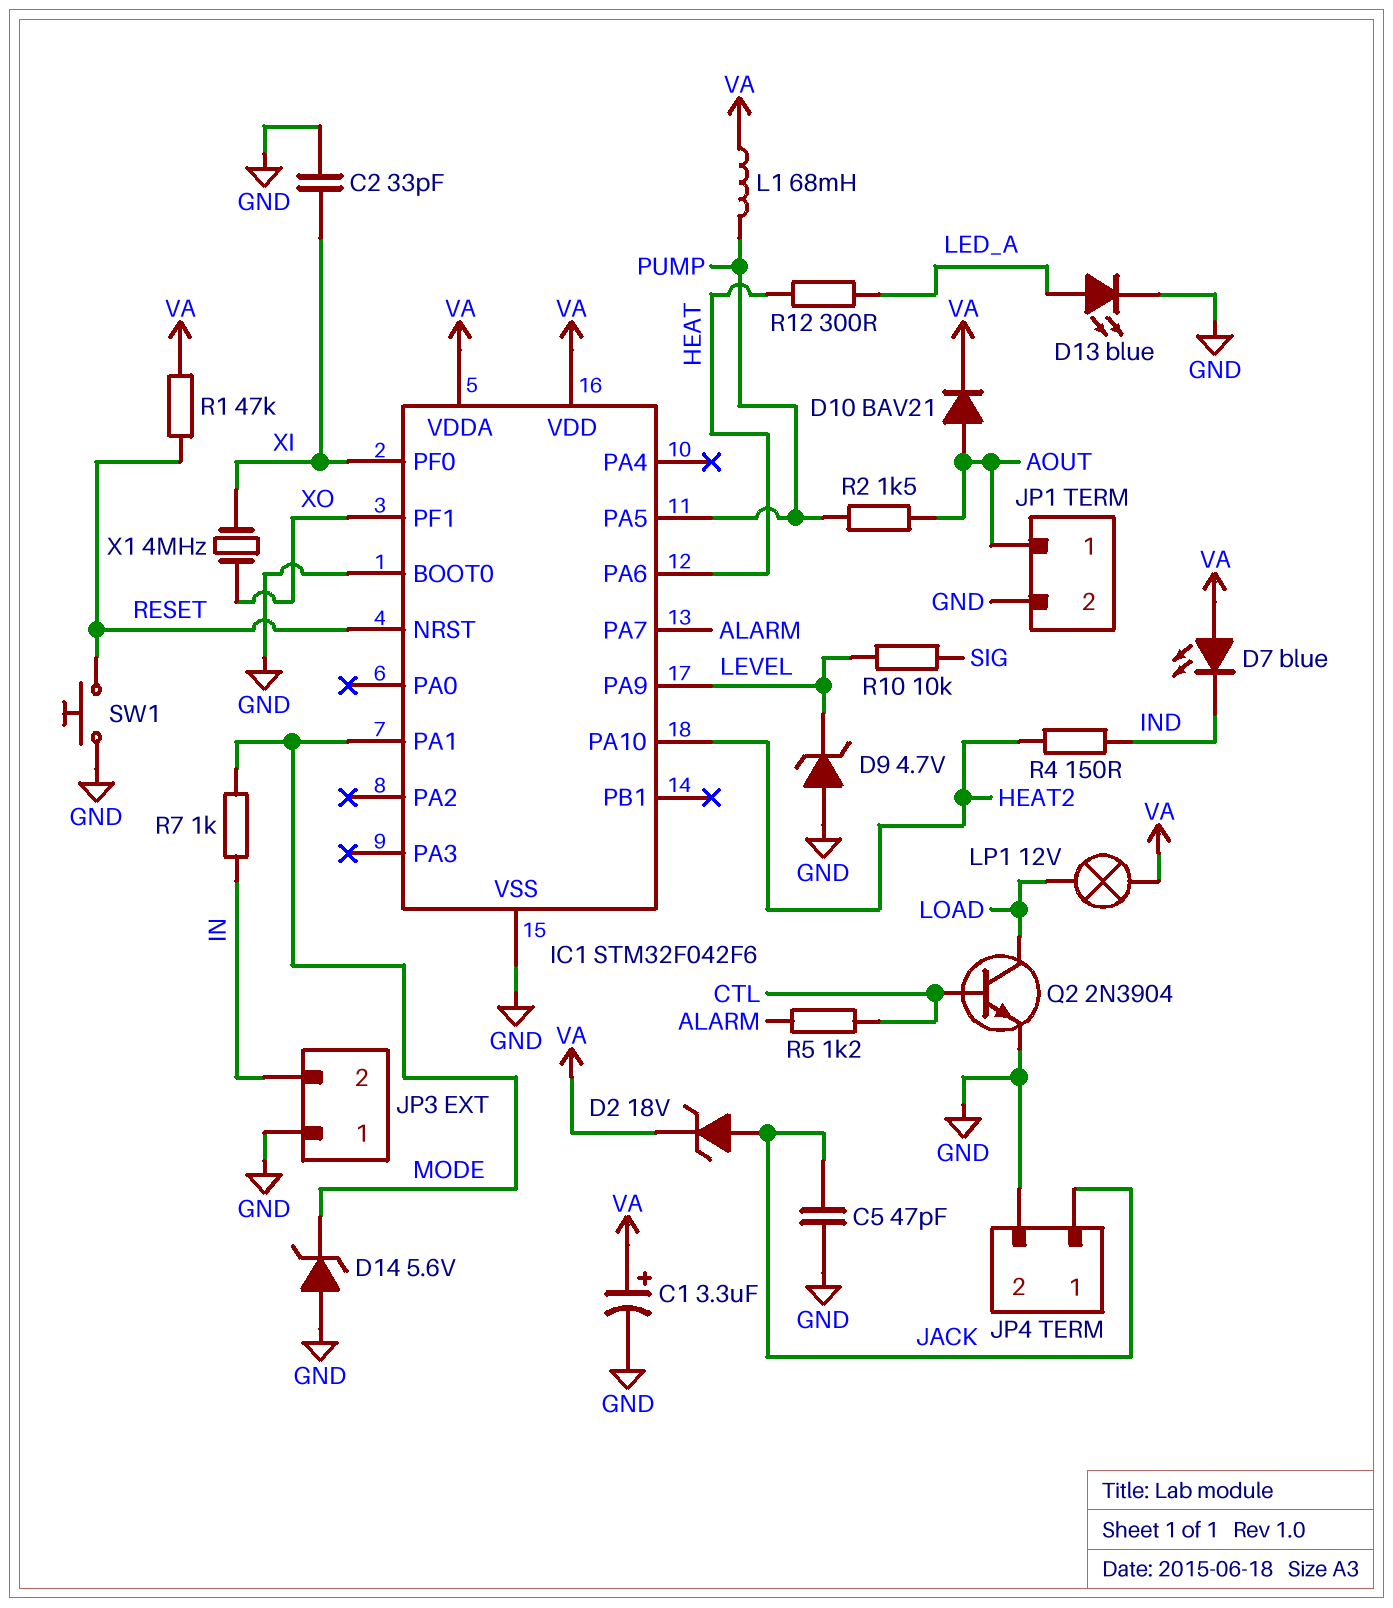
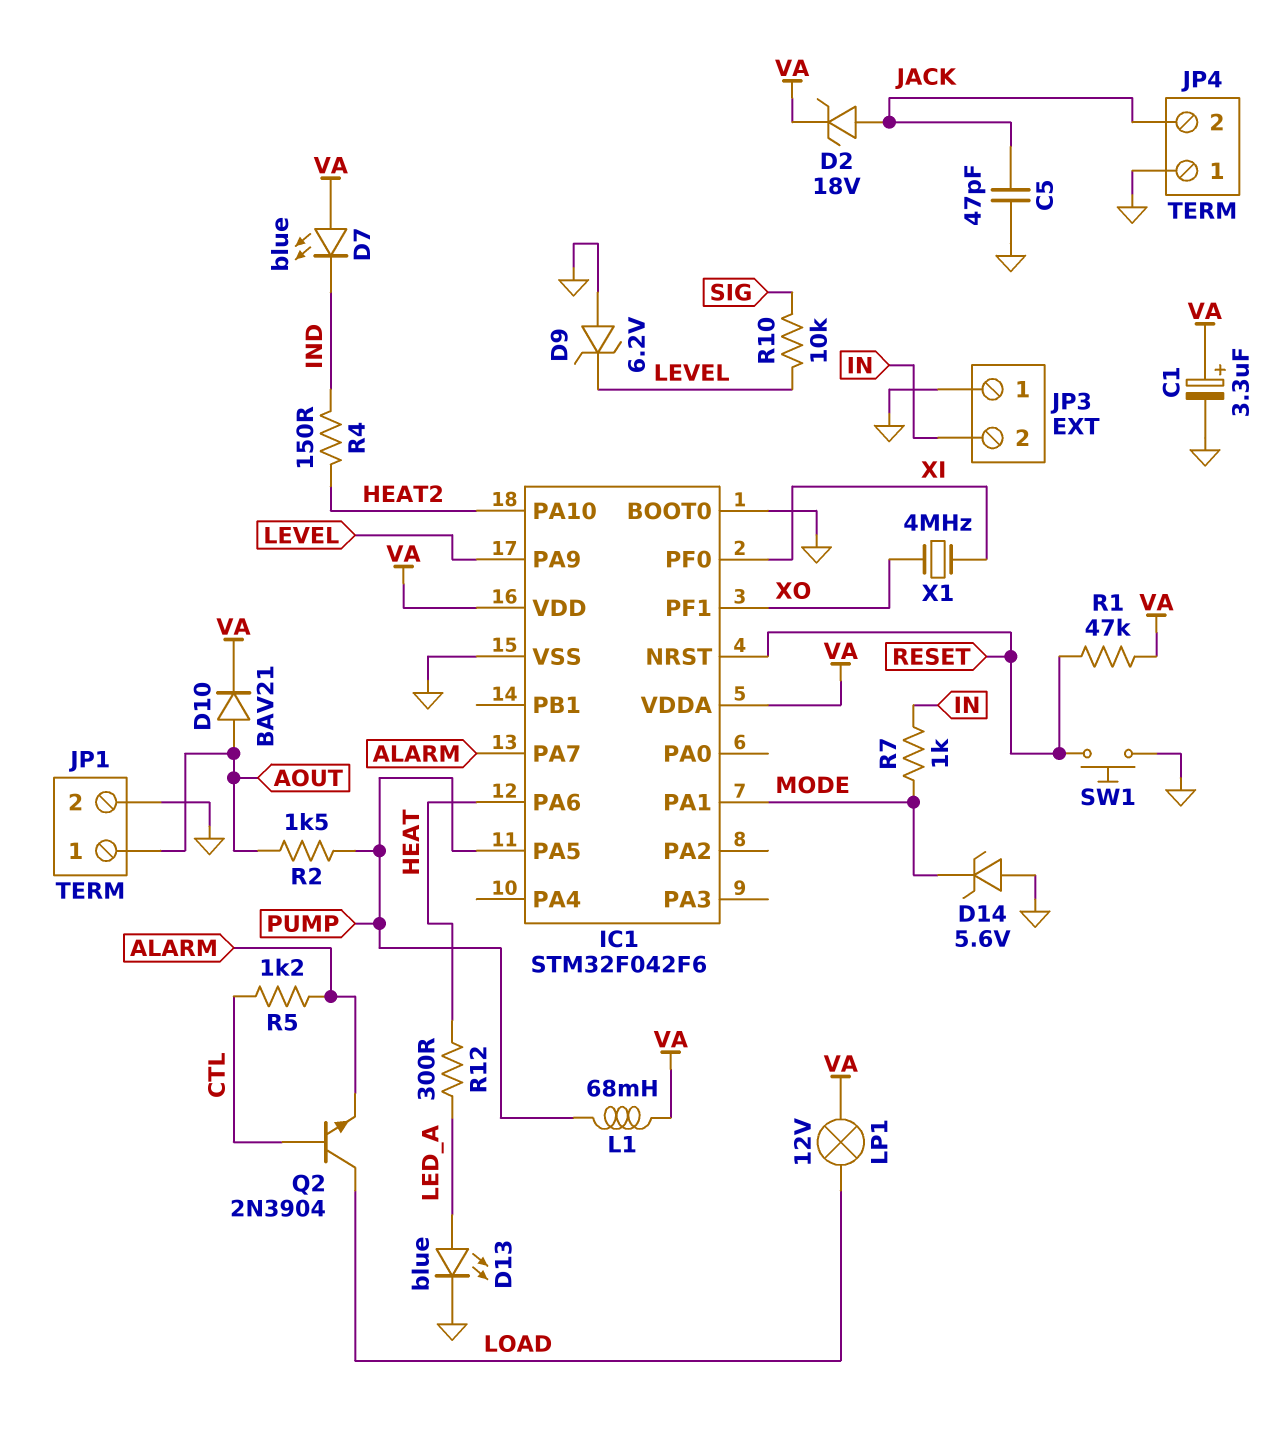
C2: 33pF (GND, XI) -> none
D9: zener 4.7V (A GND, K LEVEL) -> zener 6.2V (A GND, K LEVEL)
JP4 pin 1: JACK -> GND
JP4 pin 2: GND -> JACK
Q2: NPN 2N3904 (B CTL, C LOAD, E GND) -> NPN 2N3904 (B CTL, C LOAD, E ALARM)

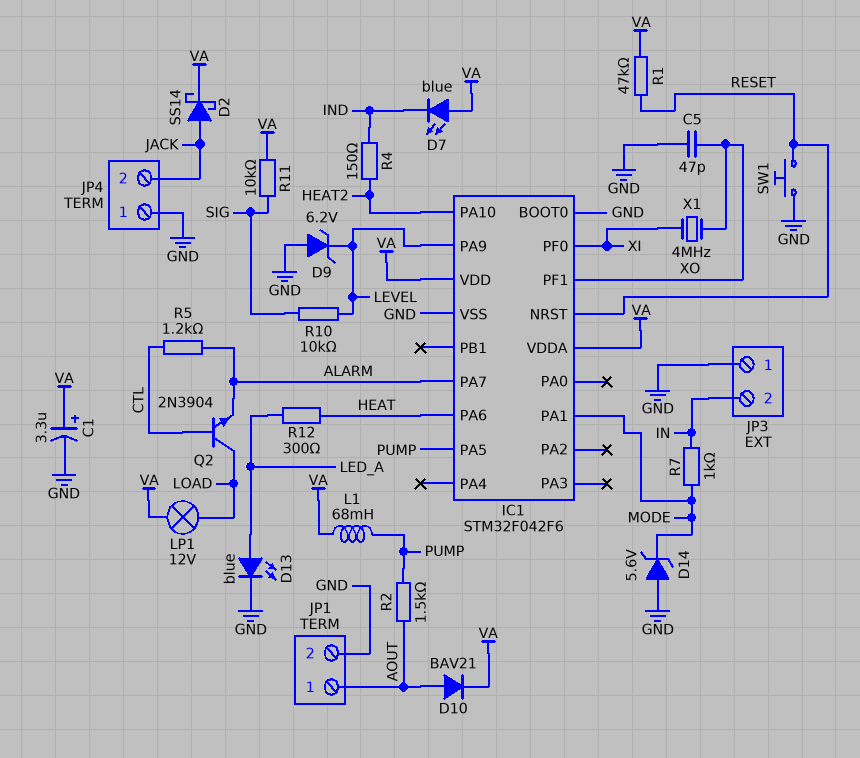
C5: 47pF (GND, JACK) -> 47pF (GND, XO)
D2: zener 18V (A JACK, K VA) -> schottky SS14 (A JACK, K VA)
R11: none -> 10k (SIG, VA)

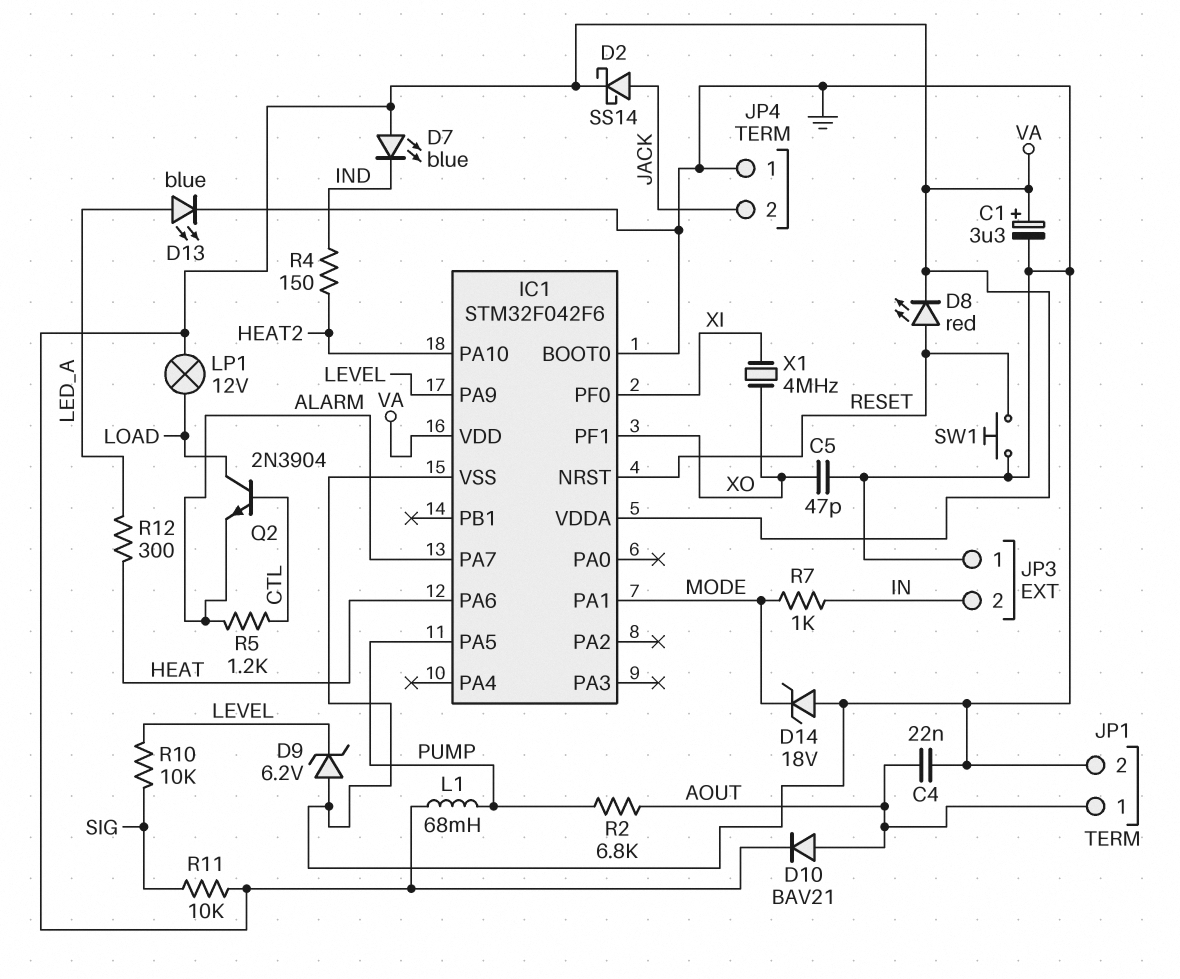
C4: none -> 22nF (AOUT, GND)
D8: none -> LED red (A RESET, K VA)
D14: zener 5.6V (A GND, K MODE) -> zener 18V (A GND, K MODE)
R1: 47k (RESET, VA) -> none
R2: 1.5k (AOUT, PUMP) -> 6.8k (AOUT, PUMP)

